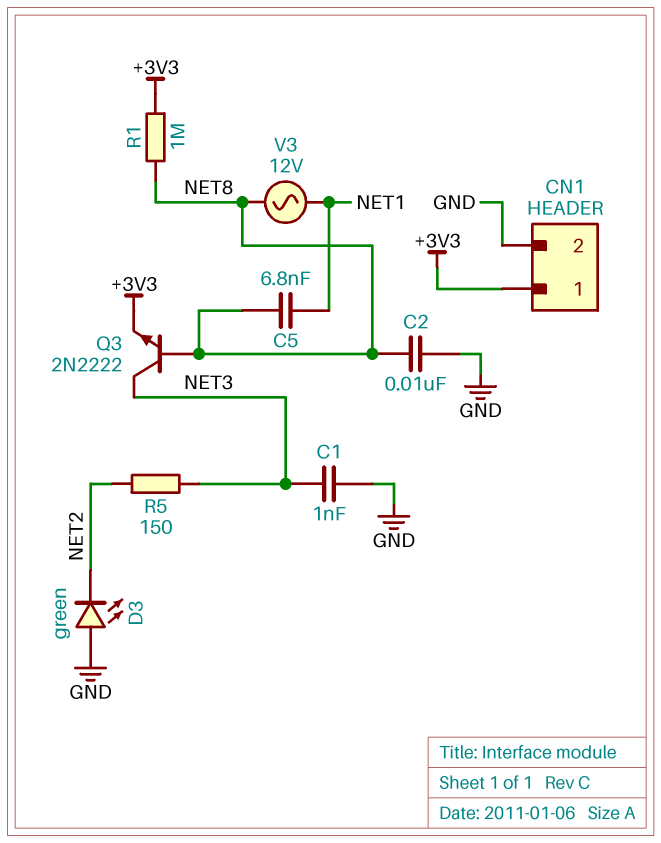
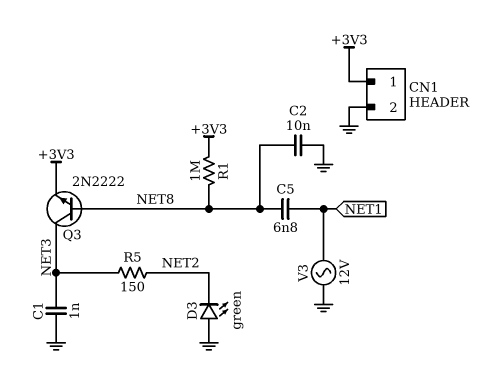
V3: AC 12V (NET1, NET8) -> AC 12V (GND, NET1)

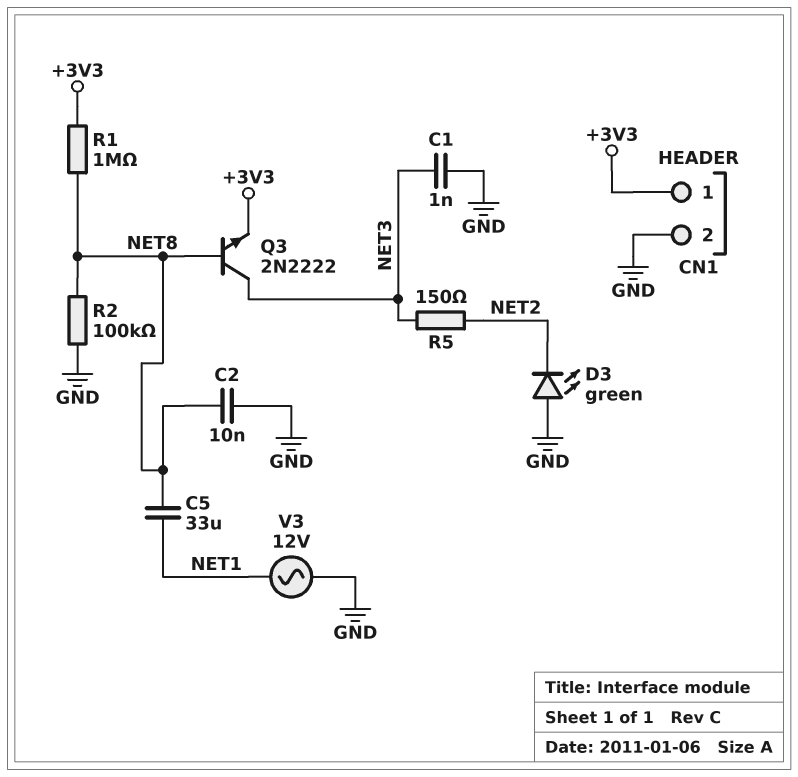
C5: 6.8nF (NET1, NET8) -> 33uF (NET1, NET8)
R2: none -> 100k (GND, NET8)

